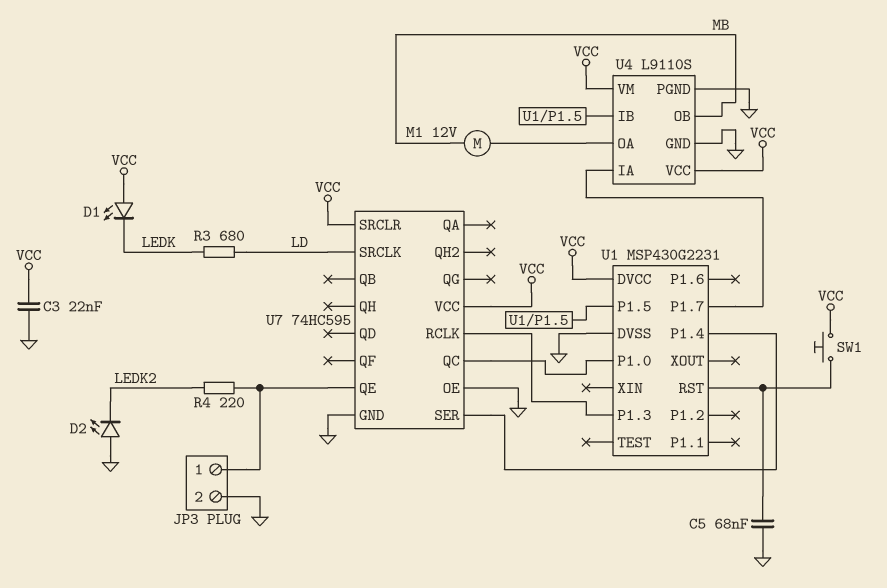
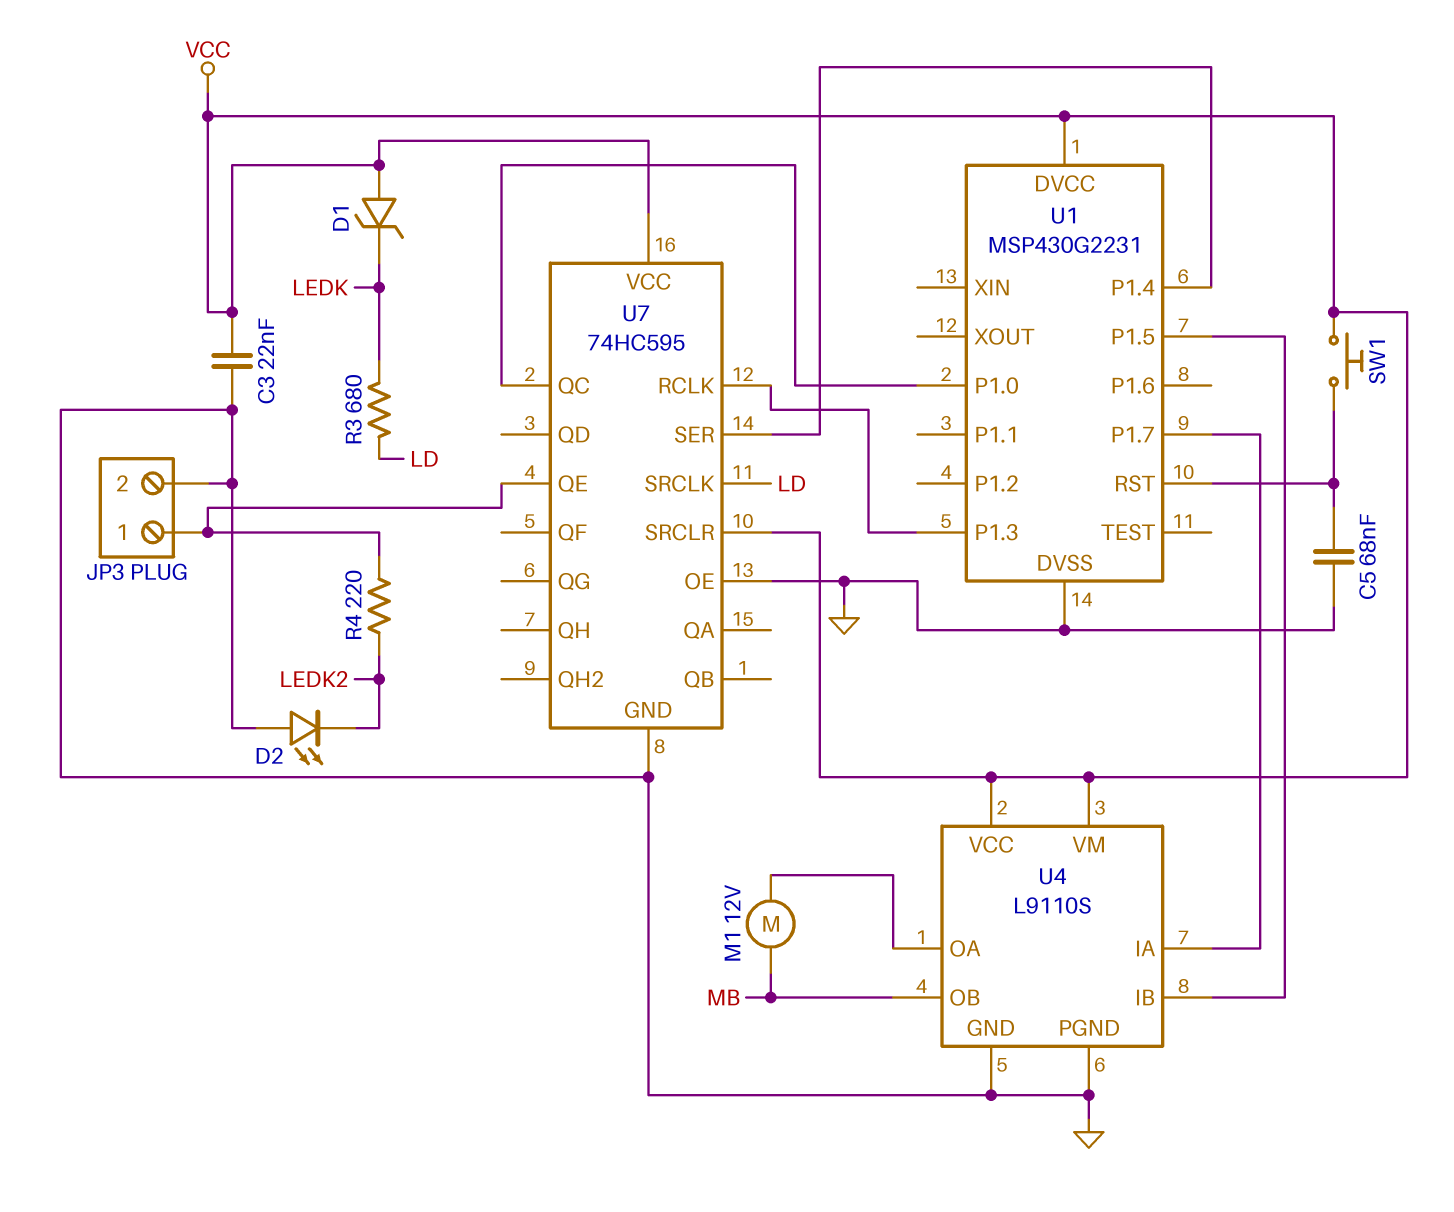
D1: LED (A VCC, K LEDK) -> zener (A VCC, K LEDK)

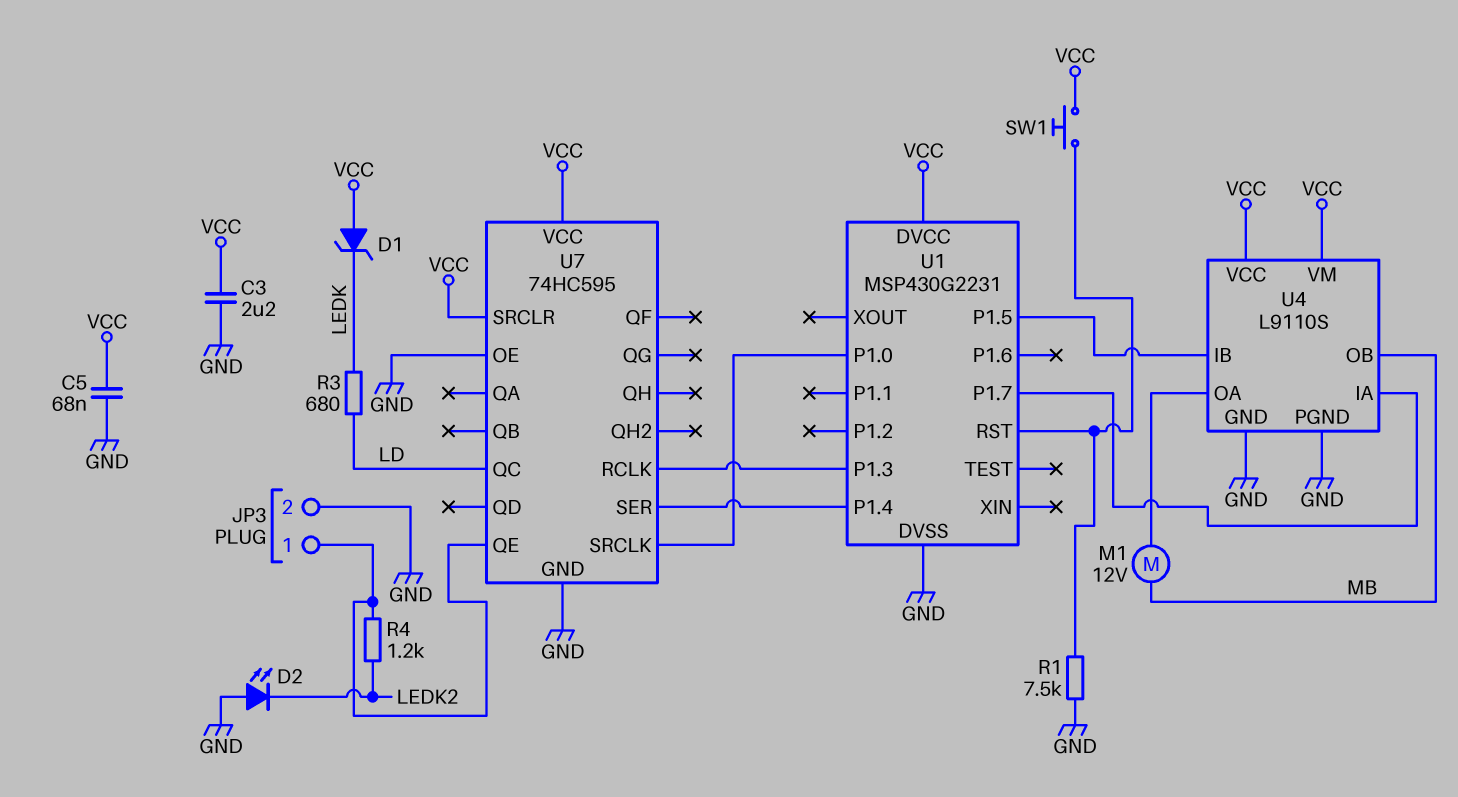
C3: 22nF (GND, VCC) -> 2.2uF (GND, VCC)
C5: 68nF (GND, U1/RST) -> 68nF (GND, VCC)
R1: none -> 7.5k (GND, U1/RST)
R4: 220 (JP3/1, LEDK2) -> 1.2k (JP3/1, LEDK2)
U7 pin QC: U1/P1.0 -> LD
U7 pin SRCLK: LD -> U1/P1.0

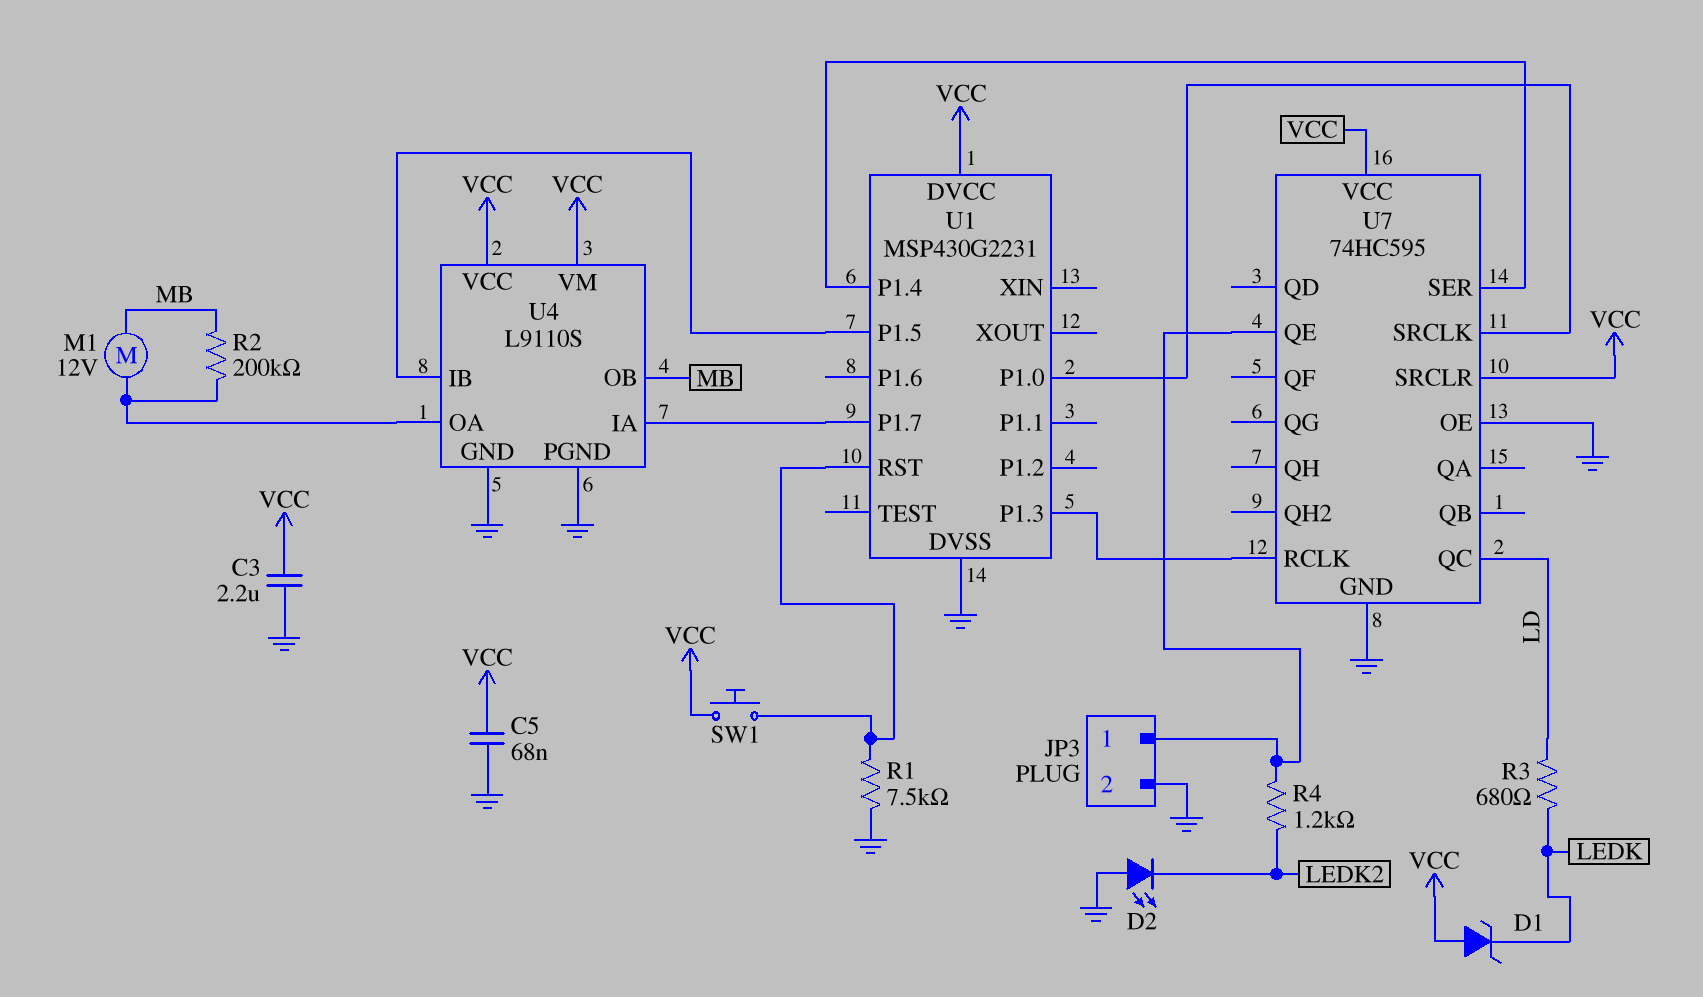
R2: none -> 200k (MB, U4/OA)

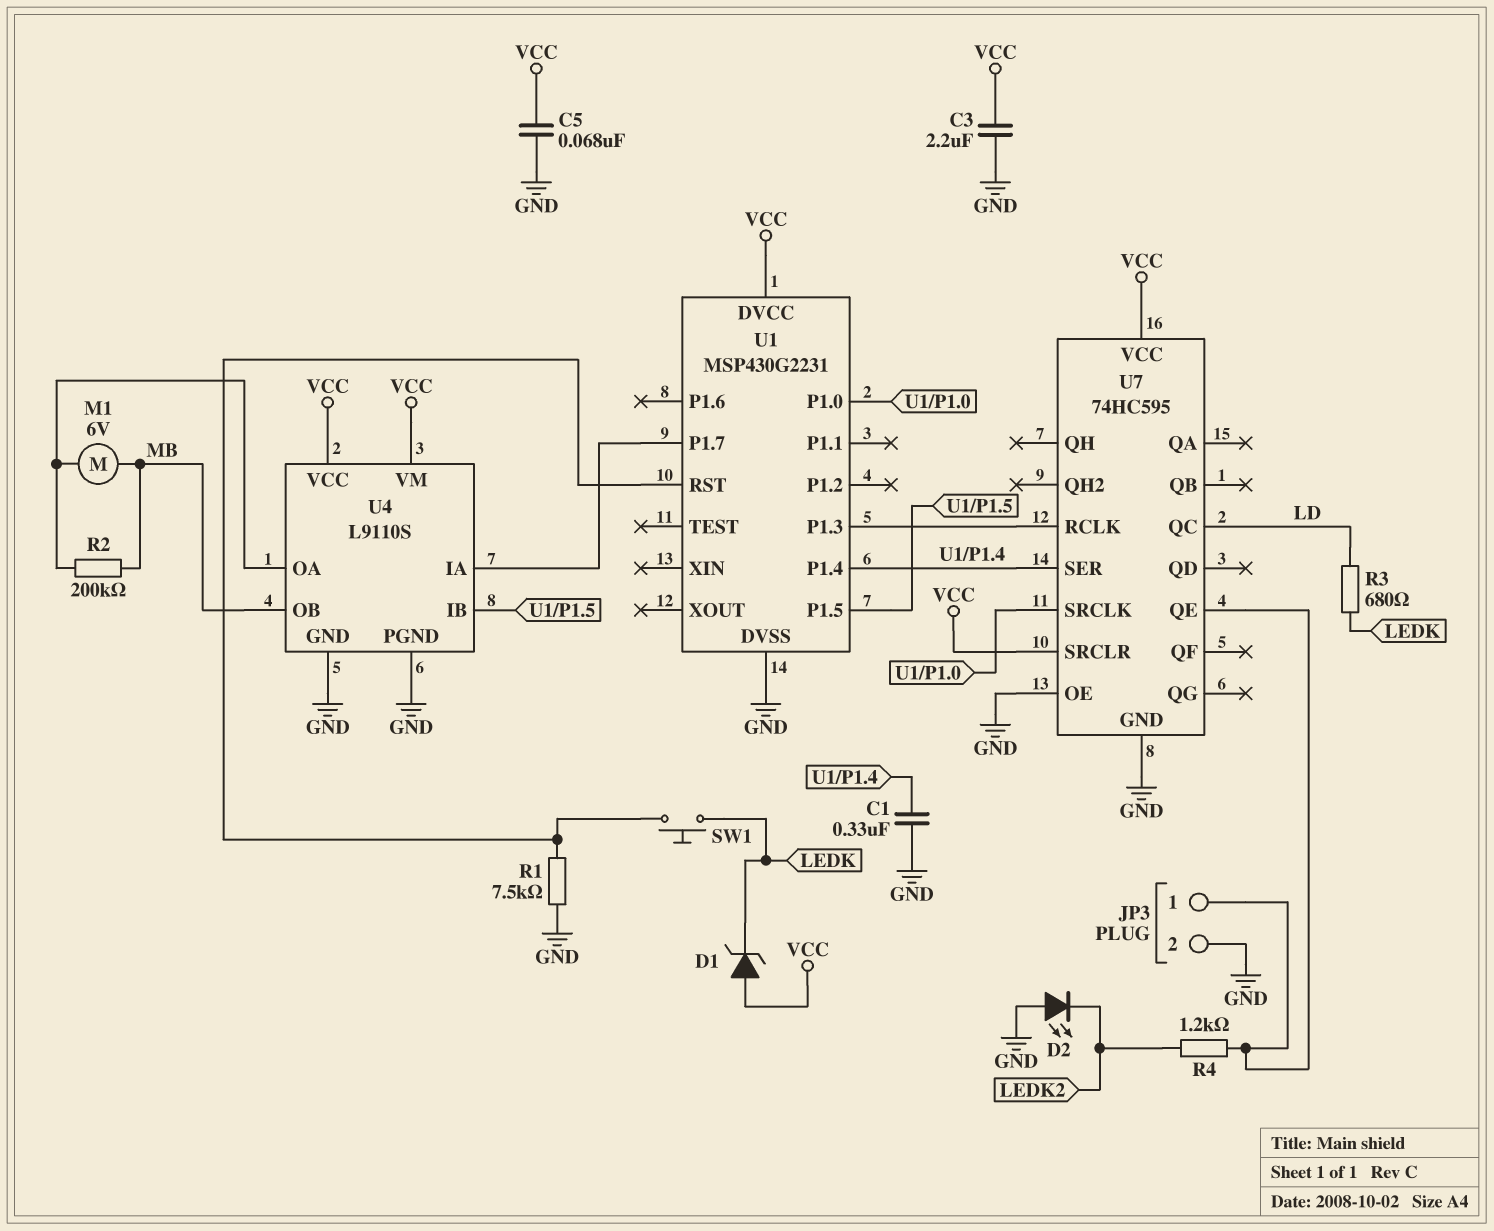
C1: none -> 330nF (GND, U1/P1.4)
M1: motor 12V (MB, U4/OA) -> motor 6V (MB, U4/OA)
SW1: button (U1/RST, VCC) -> button (LEDK, U1/RST)

